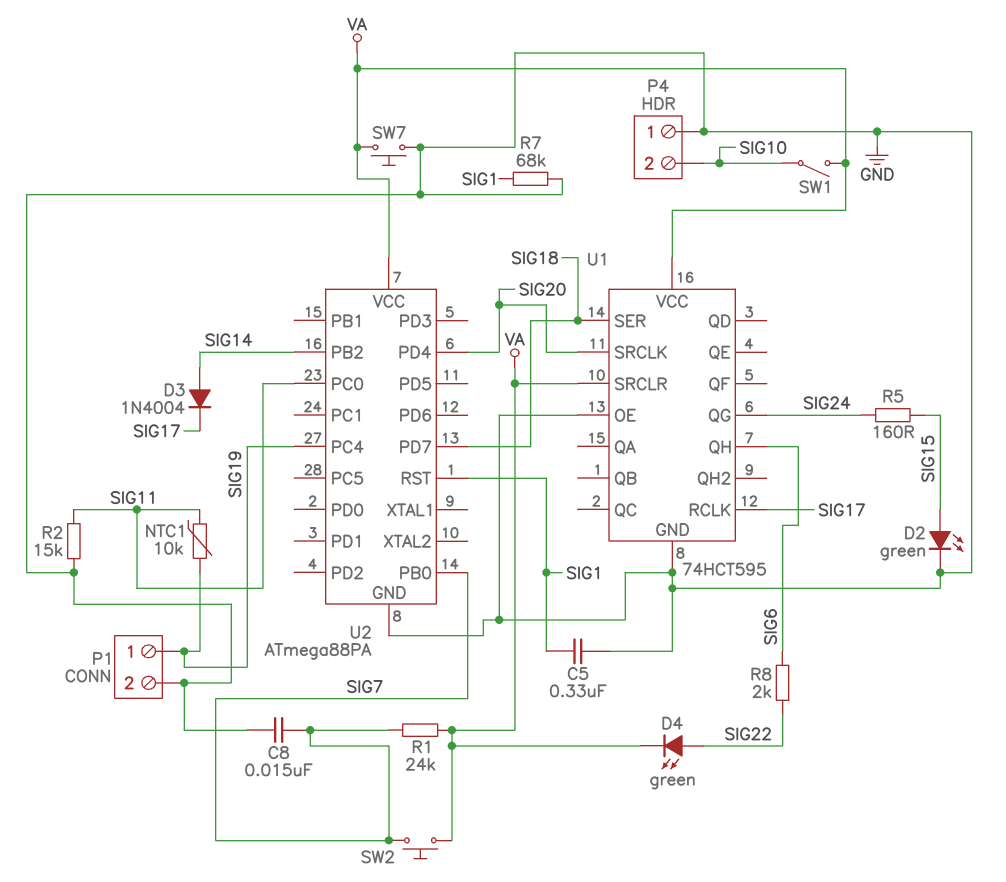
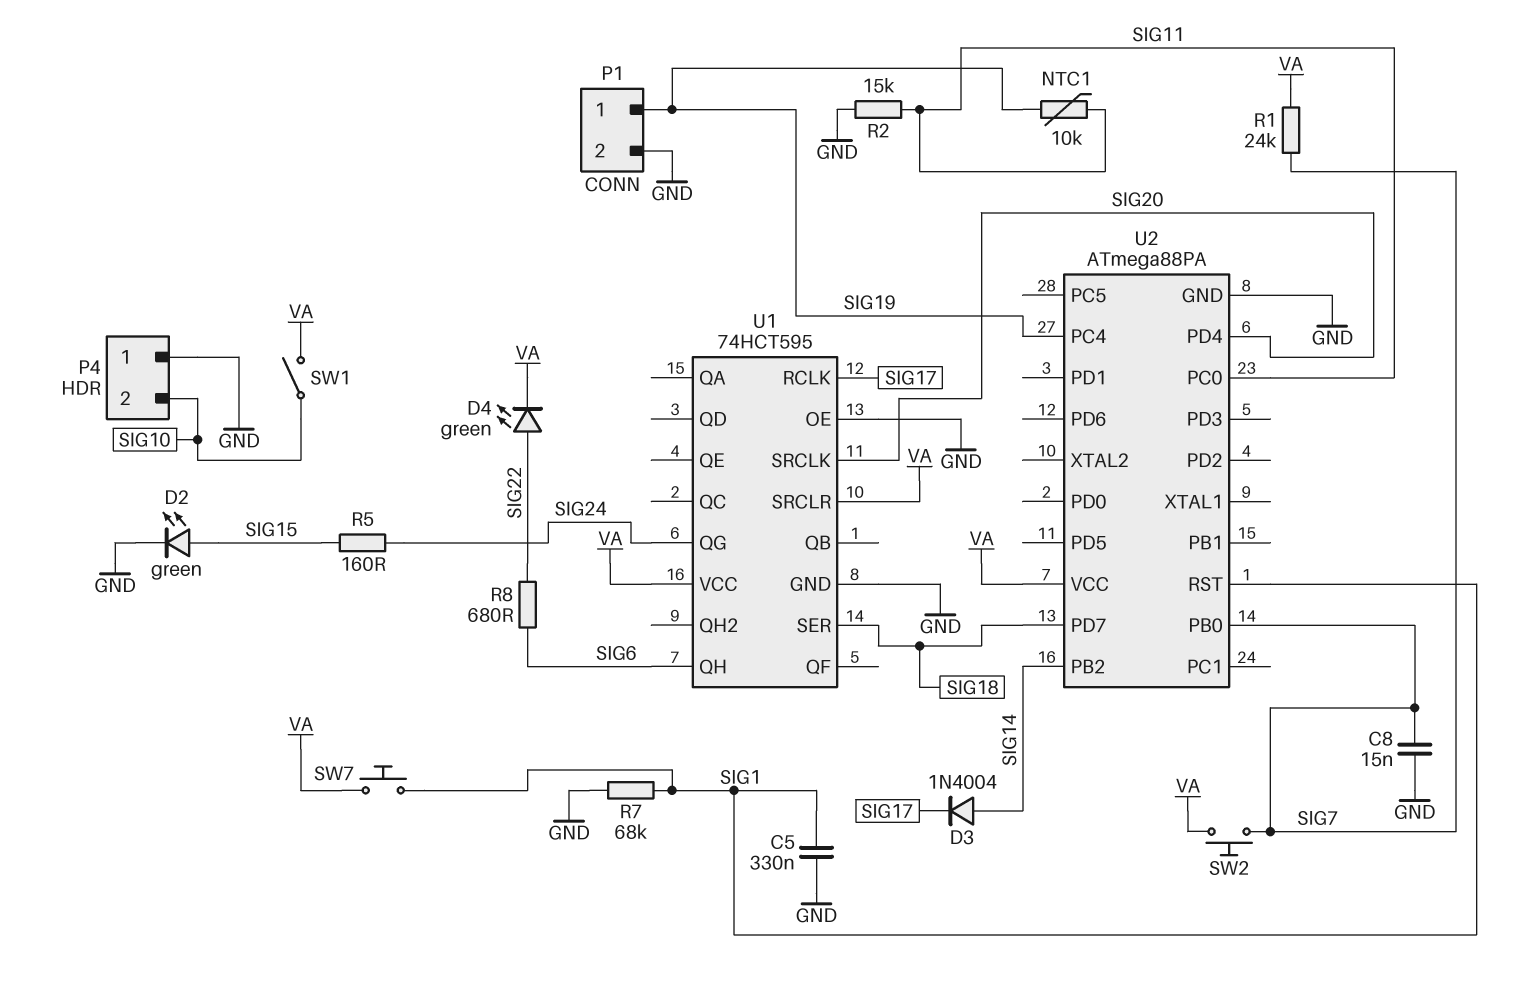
R8: 2k (SIG6, SIG22) -> 680 (SIG6, SIG22)
SW7: button (GND, VA) -> button (SIG1, VA)

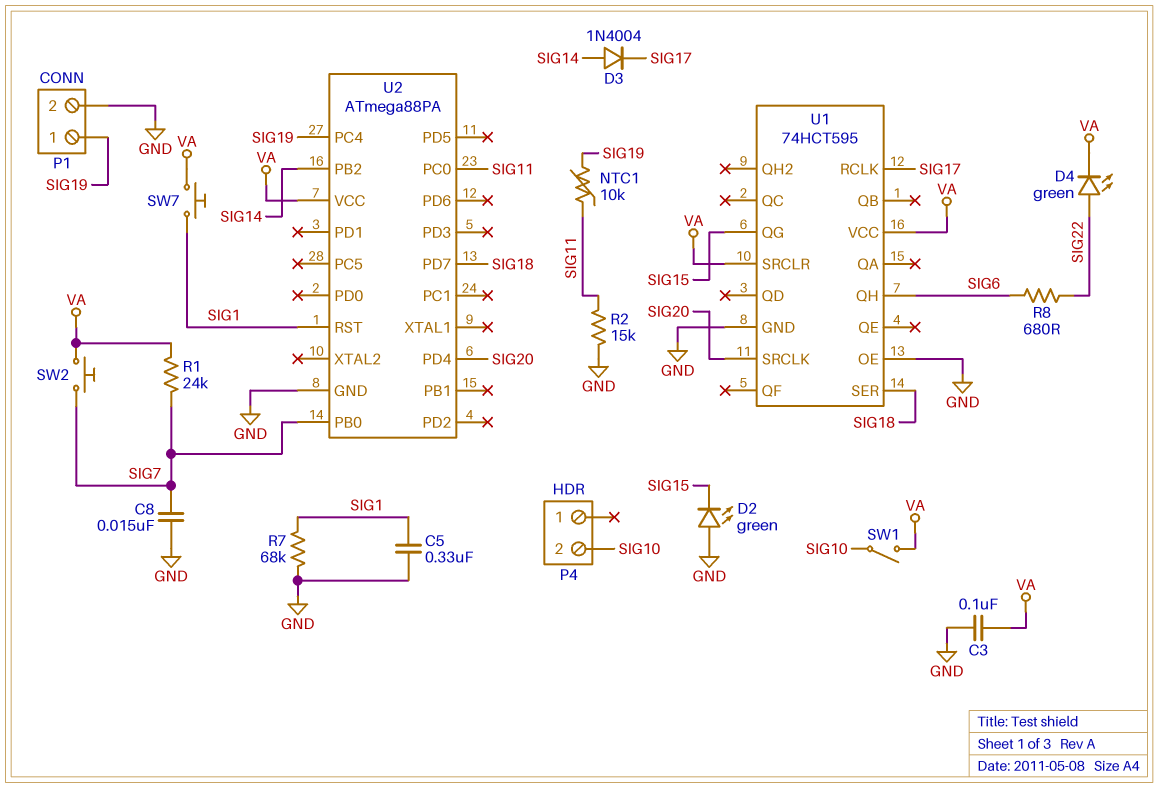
C3: none -> 100nF (GND, VA)
D2: LED green (A SIG15, K GND) -> LED green (A GND, K SIG15)
P4 pin 1: GND -> none
R5: 160 (SIG15, SIG24) -> none
U1 pin QG: SIG24 -> SIG15

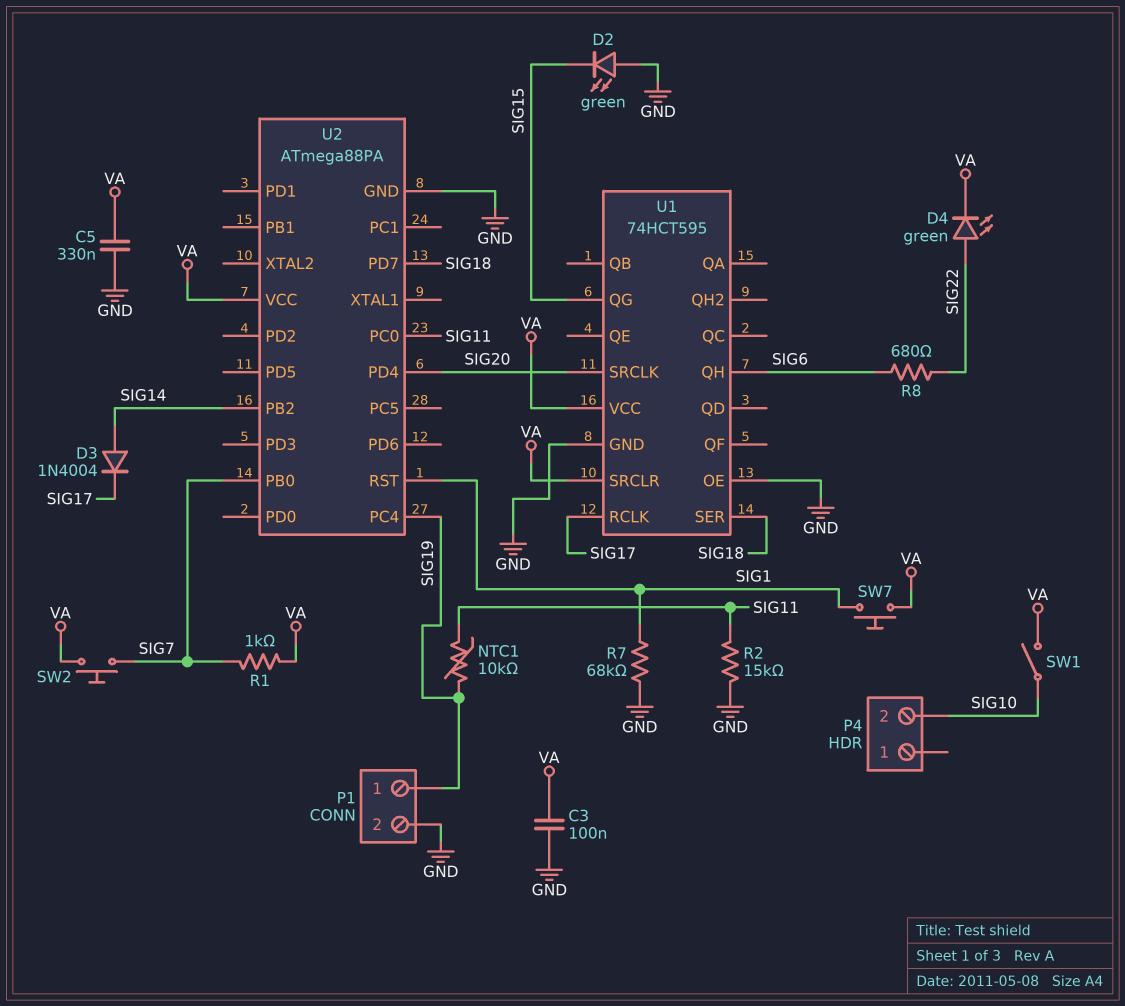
C5: 330nF (GND, SIG1) -> 330nF (GND, VA)
C8: 15nF (GND, SIG7) -> none
R1: 24k (SIG7, VA) -> 1k (SIG7, VA)

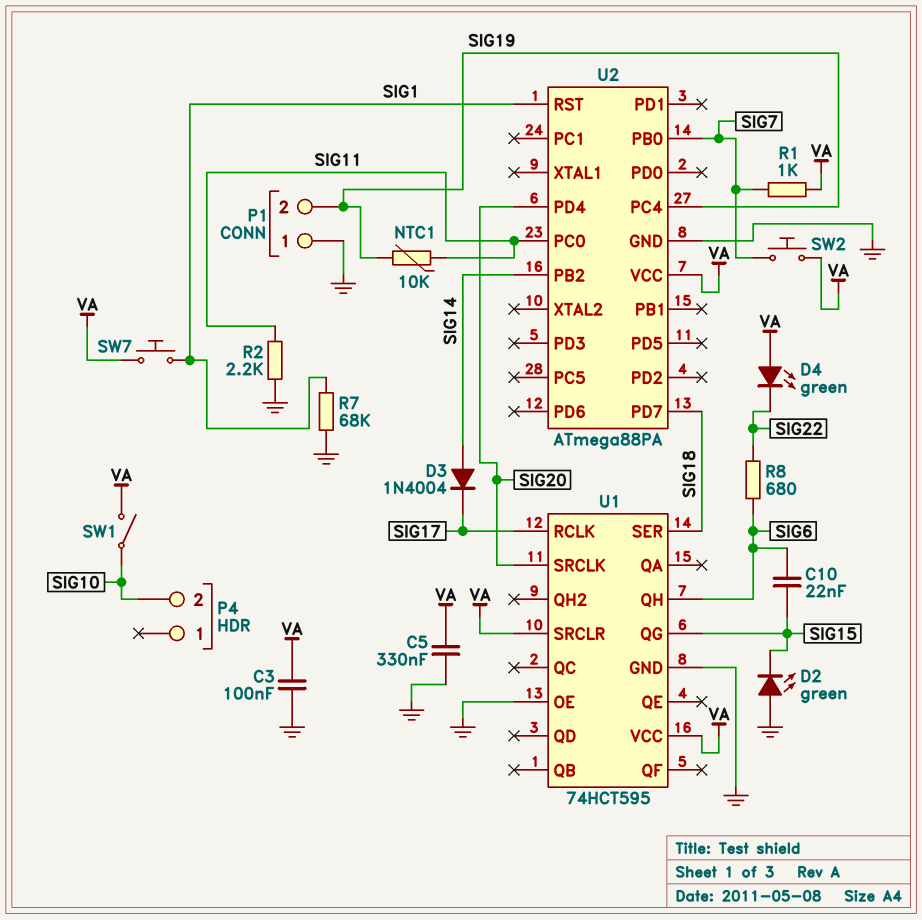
C10: none -> 22nF (SIG6, SIG15)
D4: LED green (A SIG22, K VA) -> LED green (A VA, K SIG22)
P1 pin 1: SIG19 -> GND
P1 pin 2: GND -> SIG19
R2: 15k (GND, SIG11) -> 2.2k (GND, SIG11)

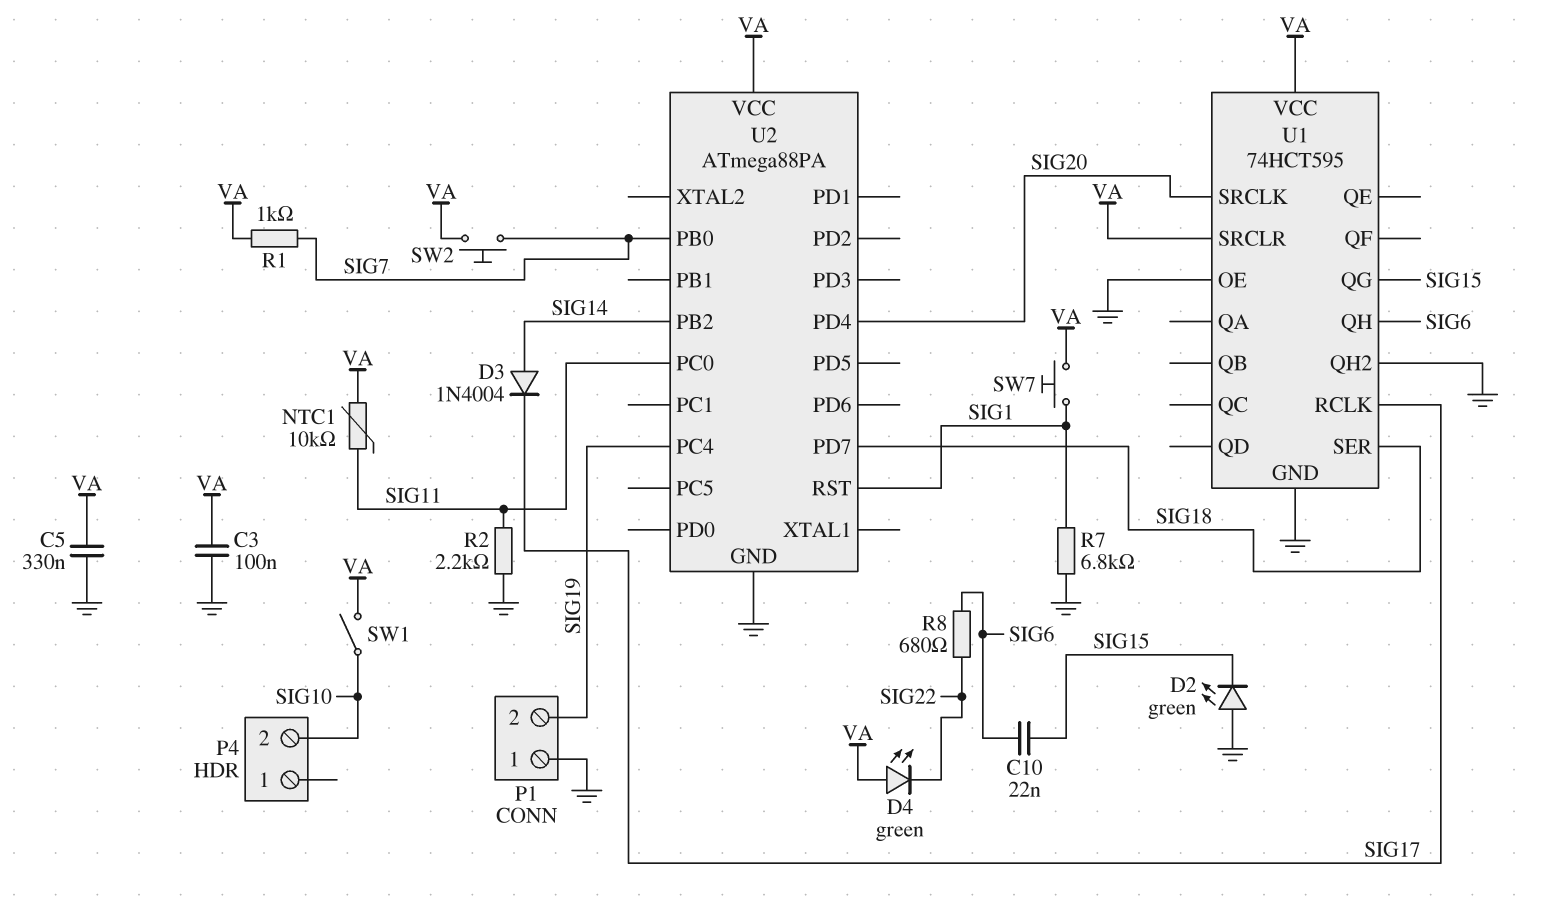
NTC1: 10k (SIG11, SIG19) -> 10k (SIG11, VA)
R7: 68k (GND, SIG1) -> 6.8k (GND, SIG1)
U1 pin QH2: none -> GND

